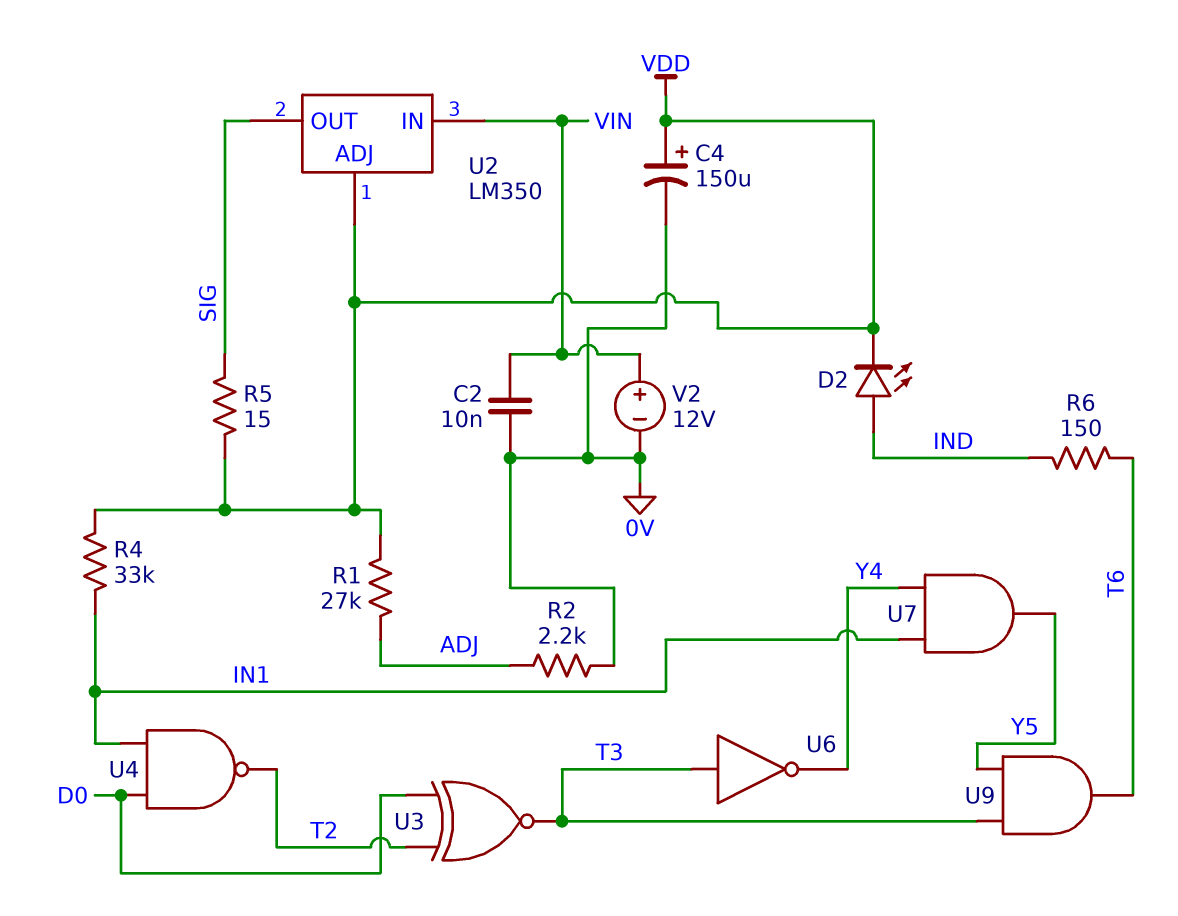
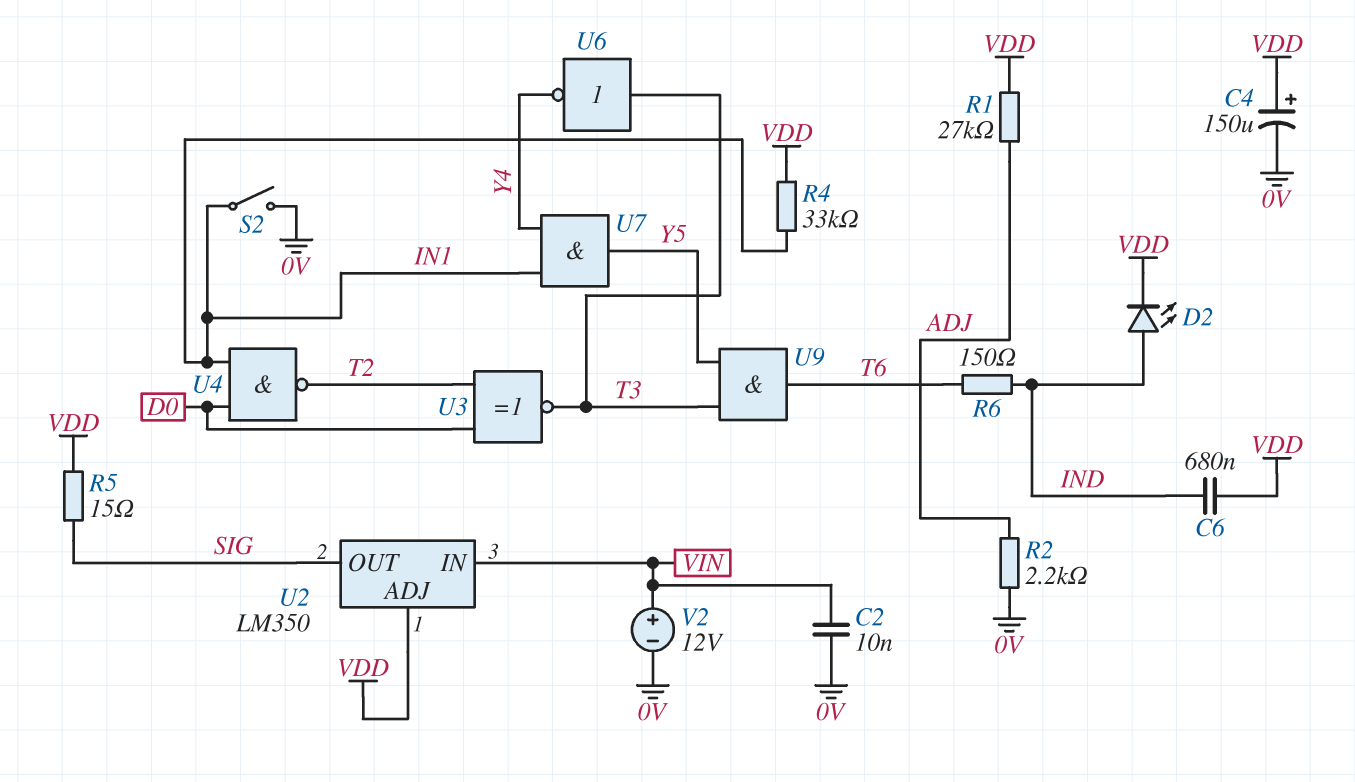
C6: none -> 680nF (IND, VDD)
S2: none -> switch (0V, IN1)

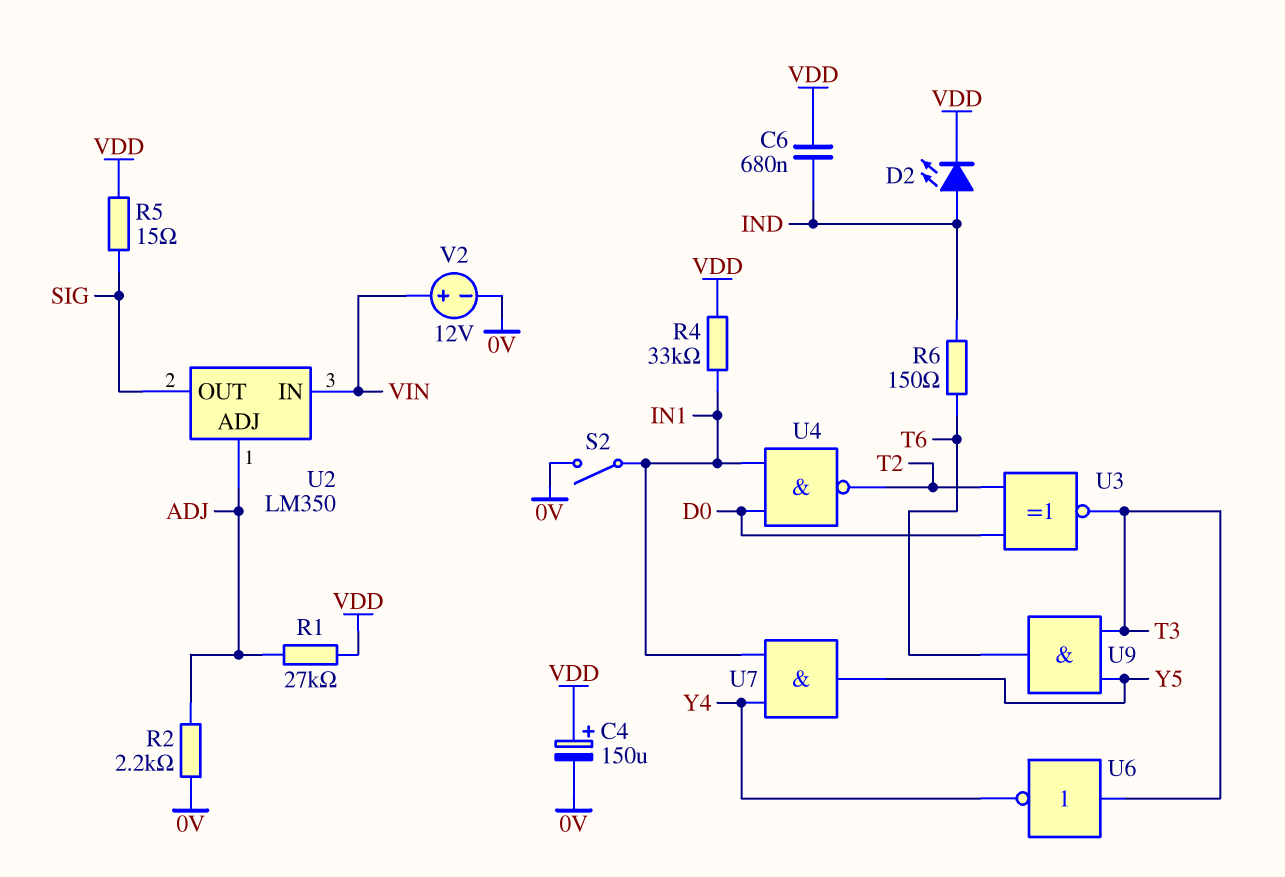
C2: 10nF (0V, VIN) -> none
U2 pin ADJ: VDD -> ADJ

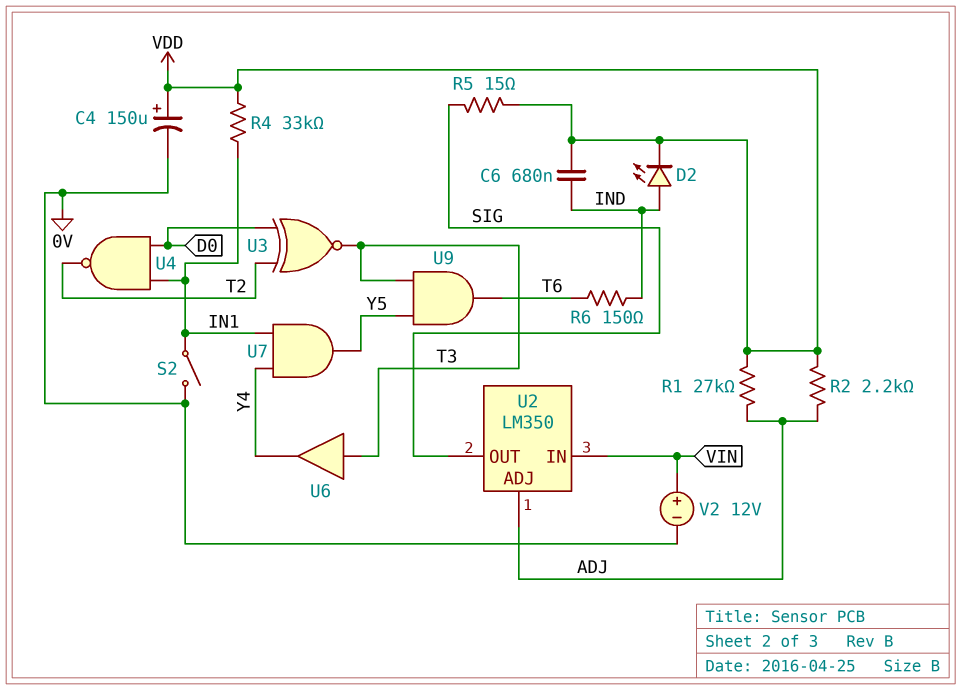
R2: 2.2k (0V, ADJ) -> 2.2k (ADJ, VDD)
U6: NOT (in T3, out Y4) -> buffer (in T3, out Y4)

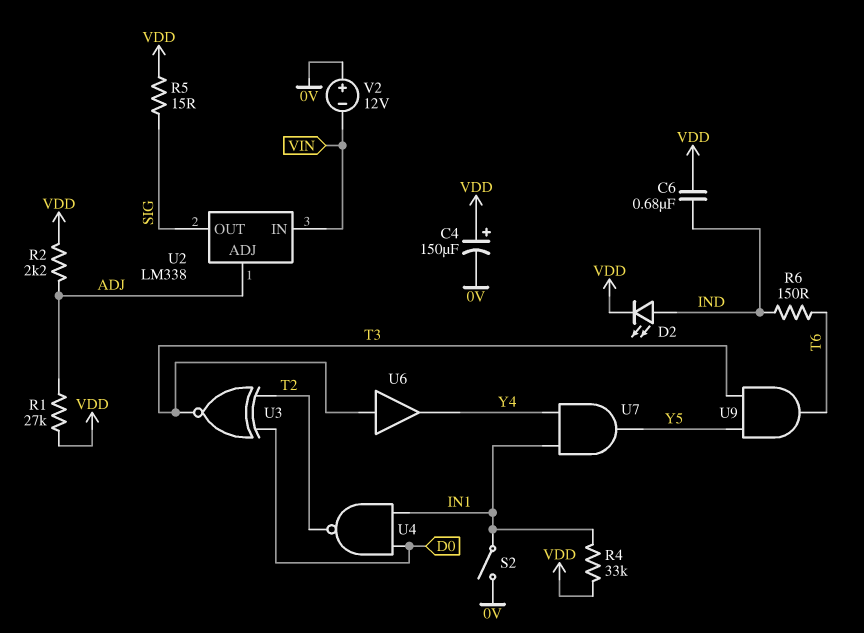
U2: LM350 -> LM338
V2: 12V (plus VIN, minus 0V) -> 12V (plus 0V, minus VIN)

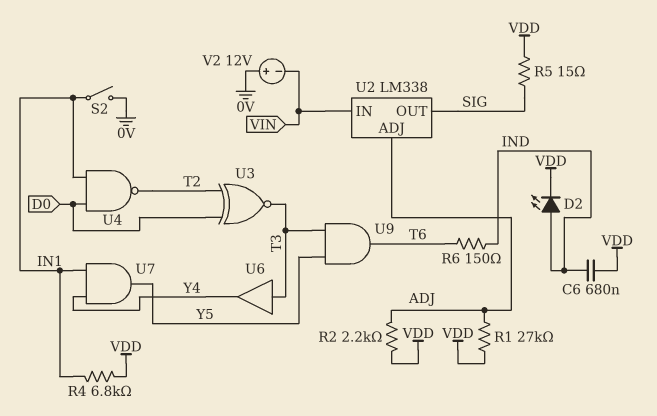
C4: 150uF (plus VDD, minus 0V) -> none
R4: 33k (IN1, VDD) -> 6.8k (IN1, VDD)

